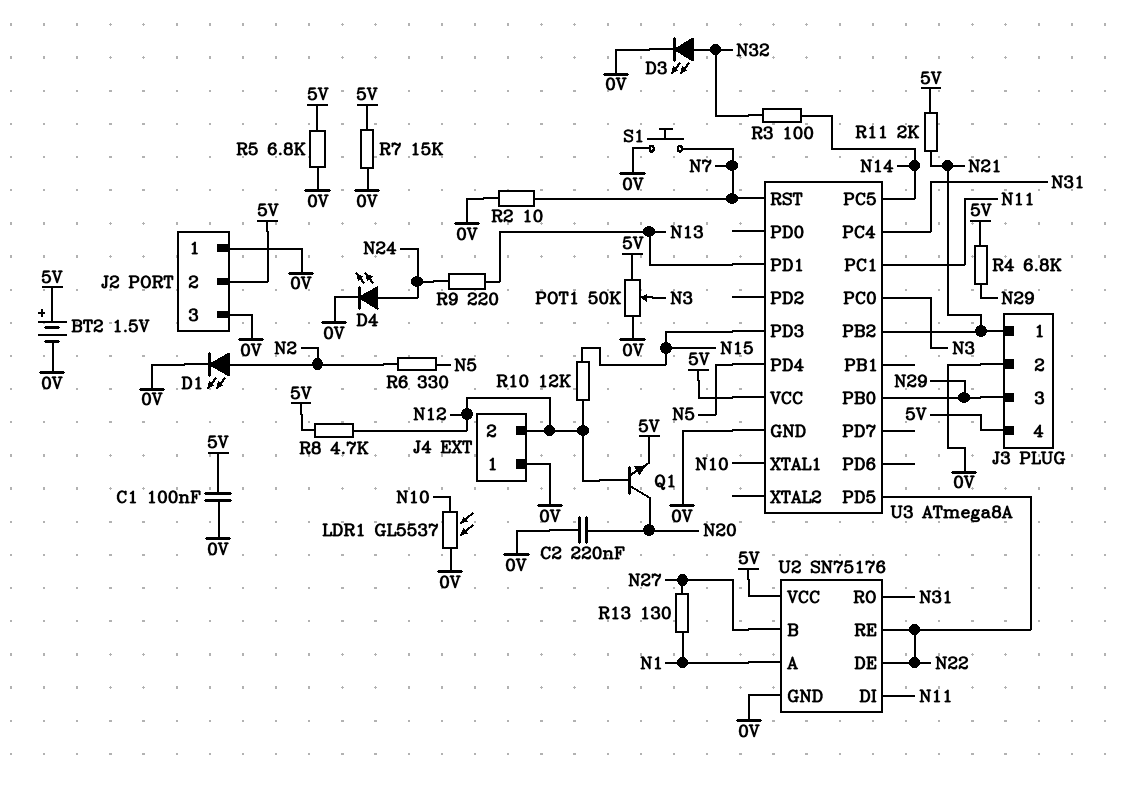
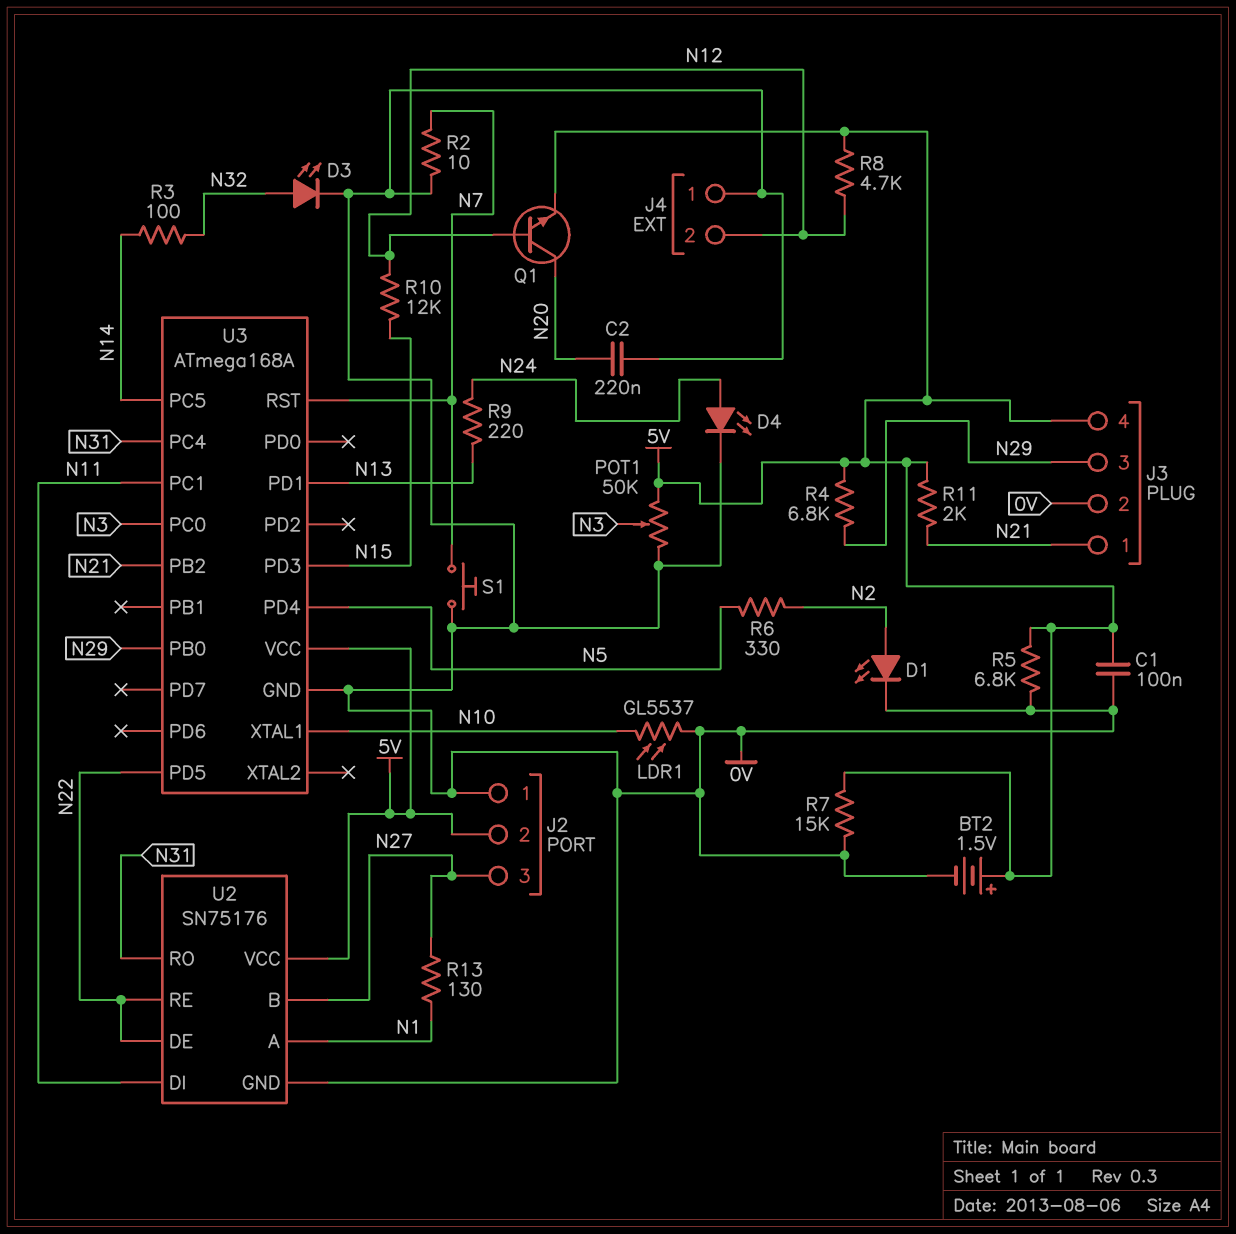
J2 pin 3: 0V -> N27
U3: ATmega8A -> ATmega168A

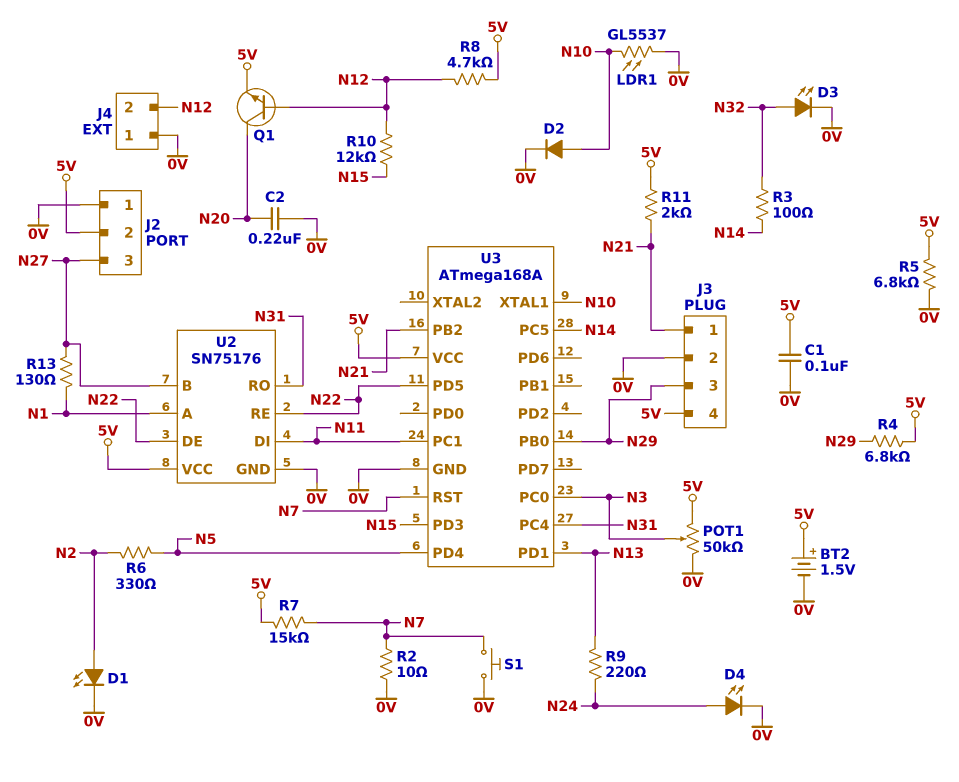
D2: none -> diode (A N10, K 0V)
R7: 15k (0V, 5V) -> 15k (5V, N7)

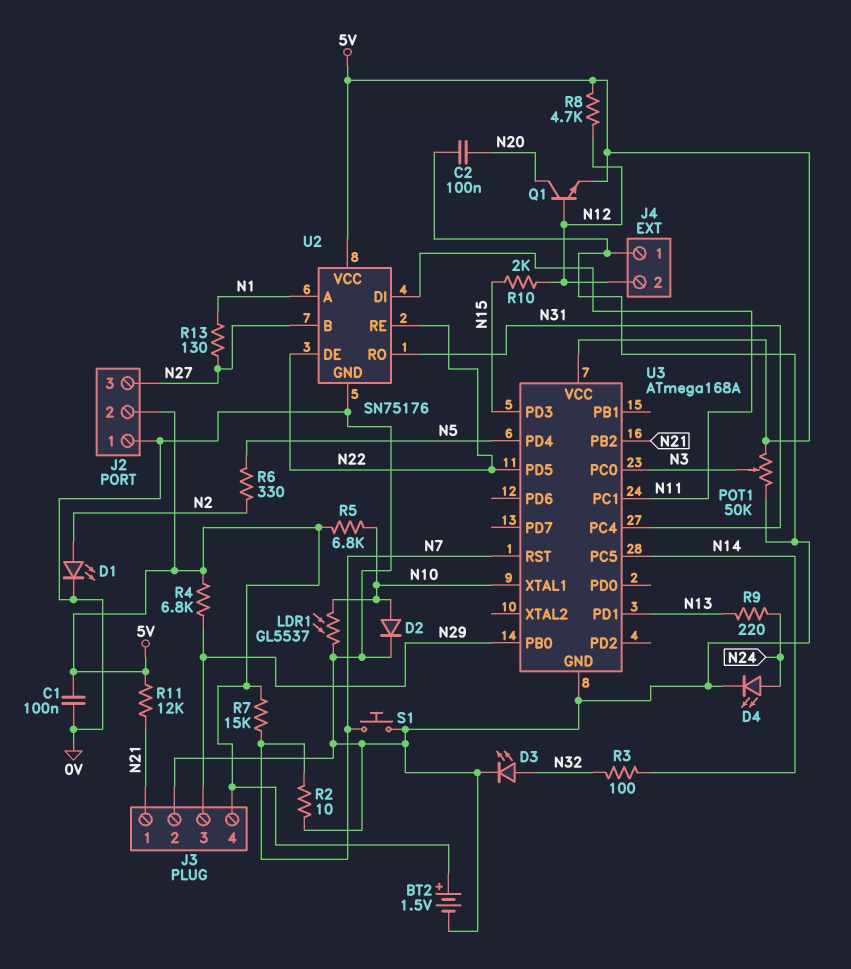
C2: 220nF (0V, N20) -> 100nF (0V, N20)
R5: 6.8k (0V, 5V) -> 6.8k (5V, N10)
R10: 12k (N12, N15) -> 2k (N12, N15)
R11: 2k (5V, N21) -> 12k (5V, N21)

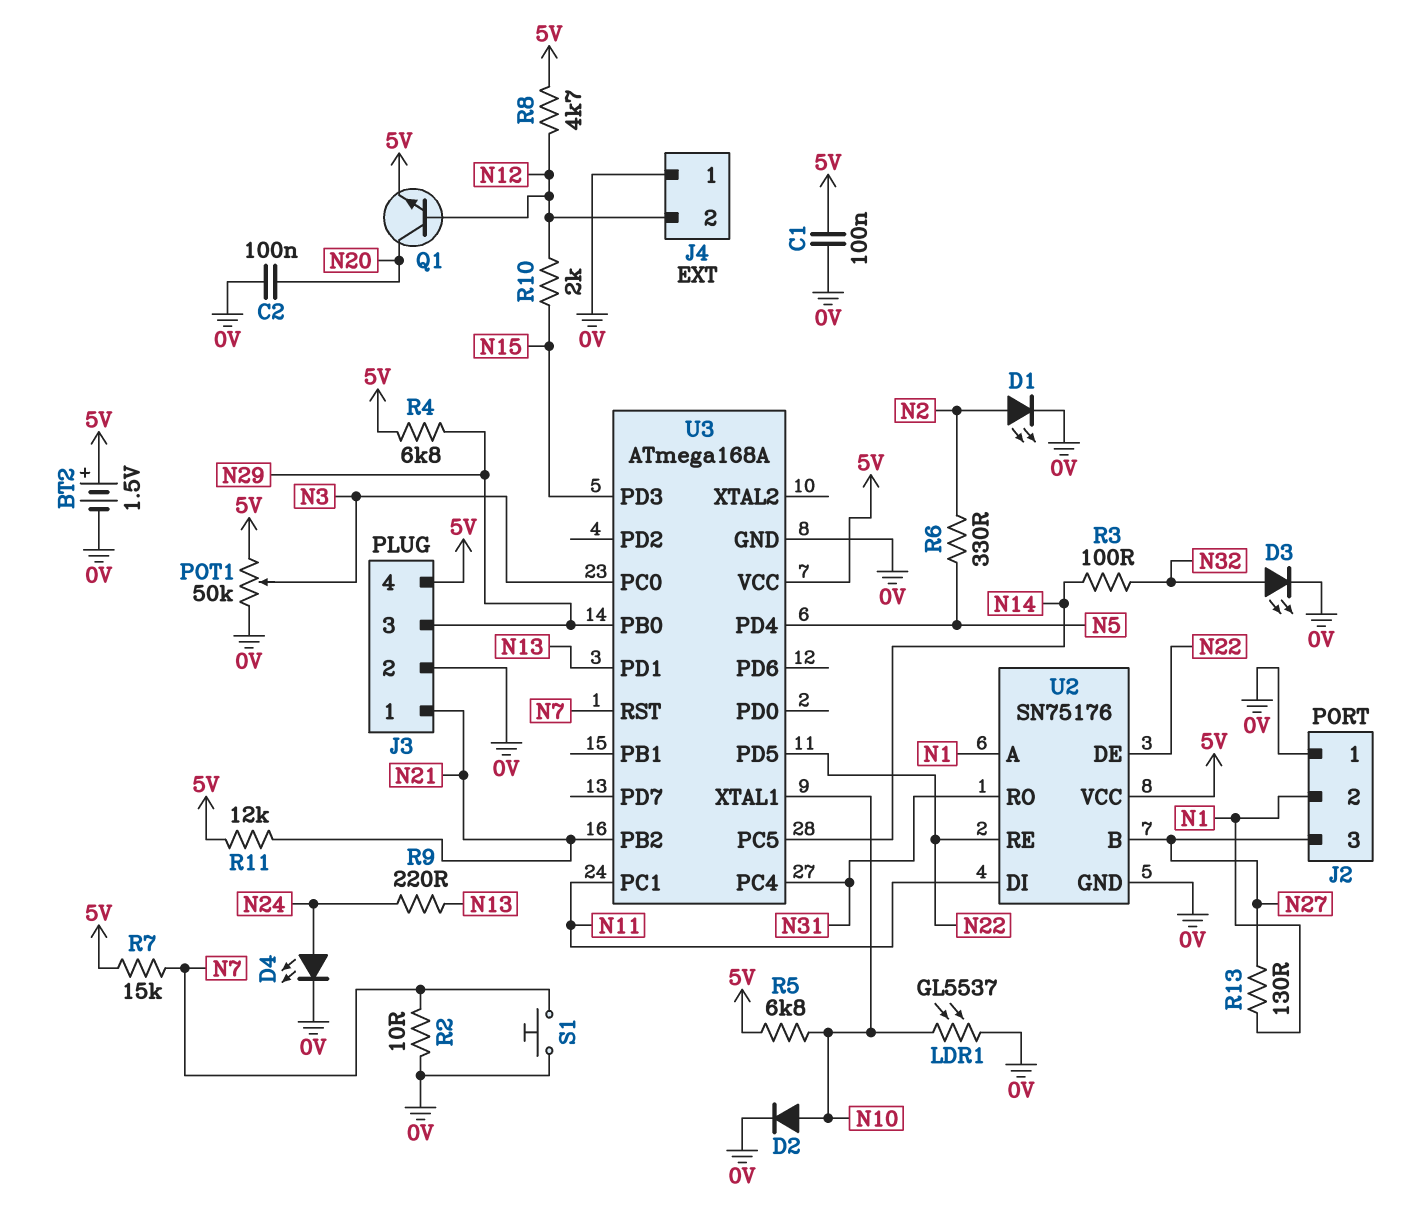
J2 pin 2: 5V -> N1

